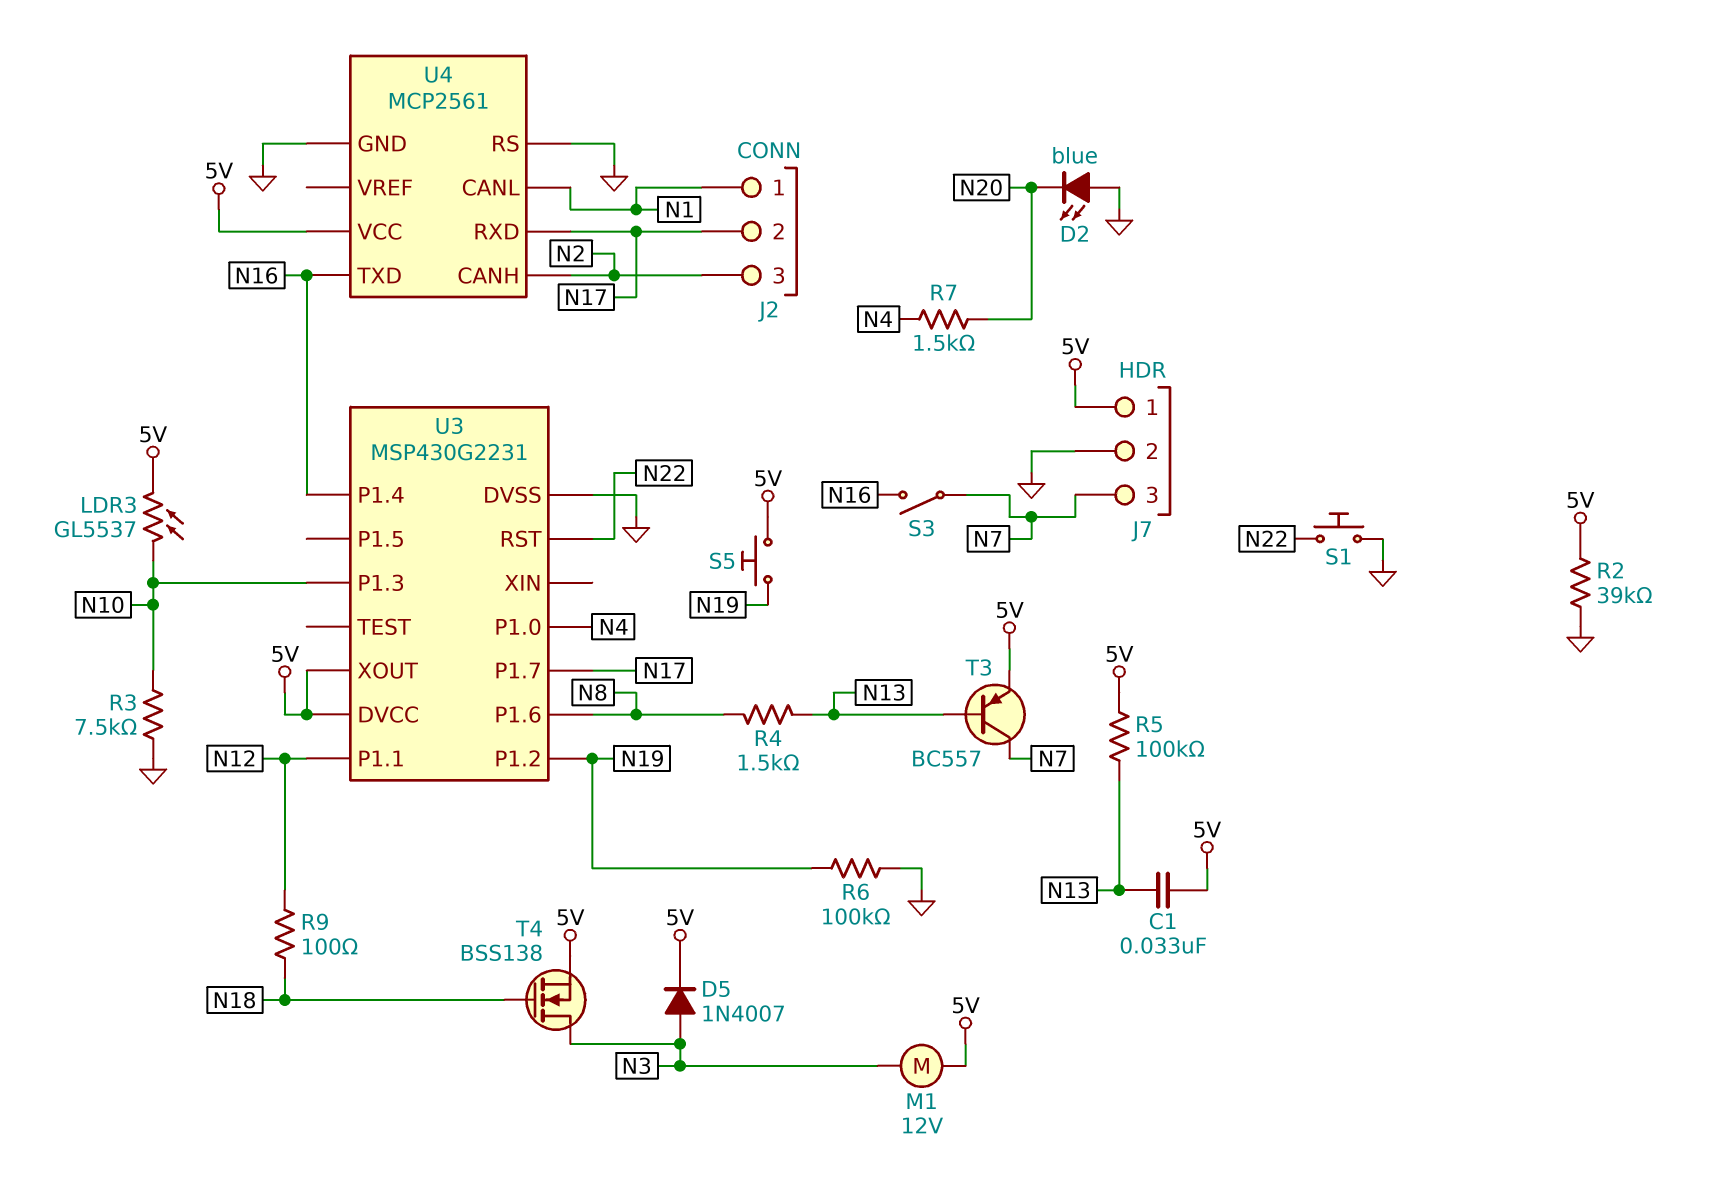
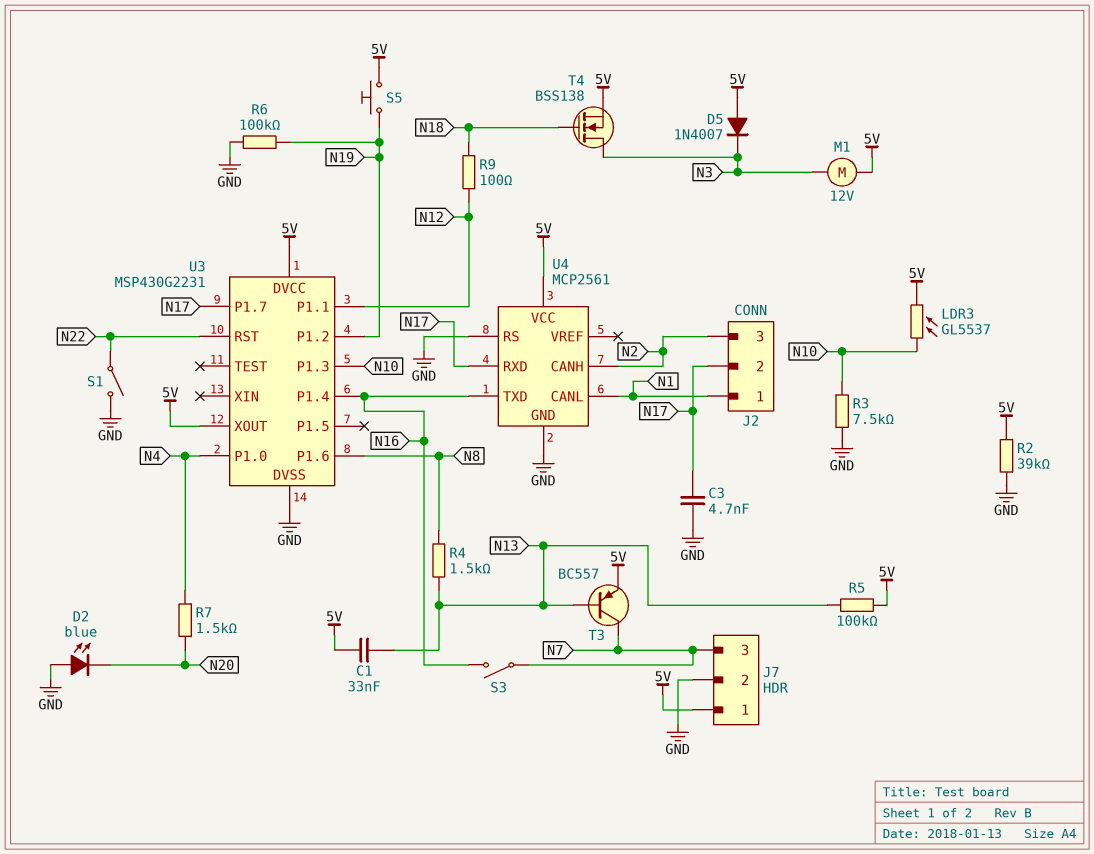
C3: none -> 4.7nF (GND, N17)
D5: diode 1N4007 (A N3, K 5V) -> diode 1N4007 (A 5V, K N3)
S1: button (GND, N22) -> switch (GND, N22)

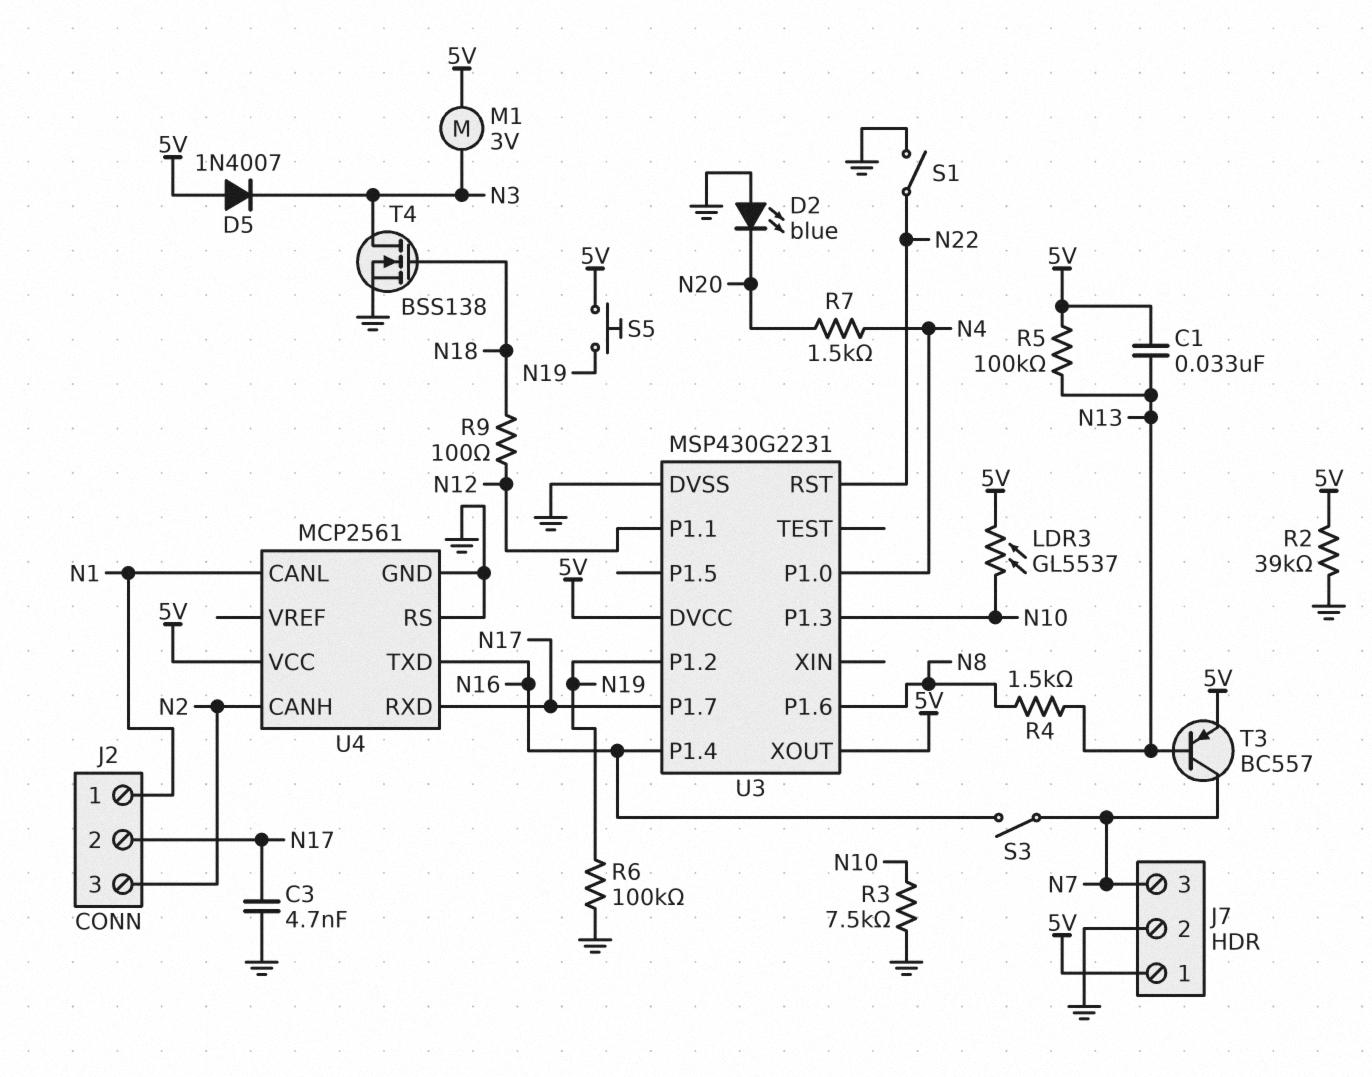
M1: motor 12V (5V, N3) -> motor 3V (5V, N3)
T4: NMOS BSS138 (G N18, D N3, S 5V) -> NMOS BSS138 (G N18, D N3, S GND)

